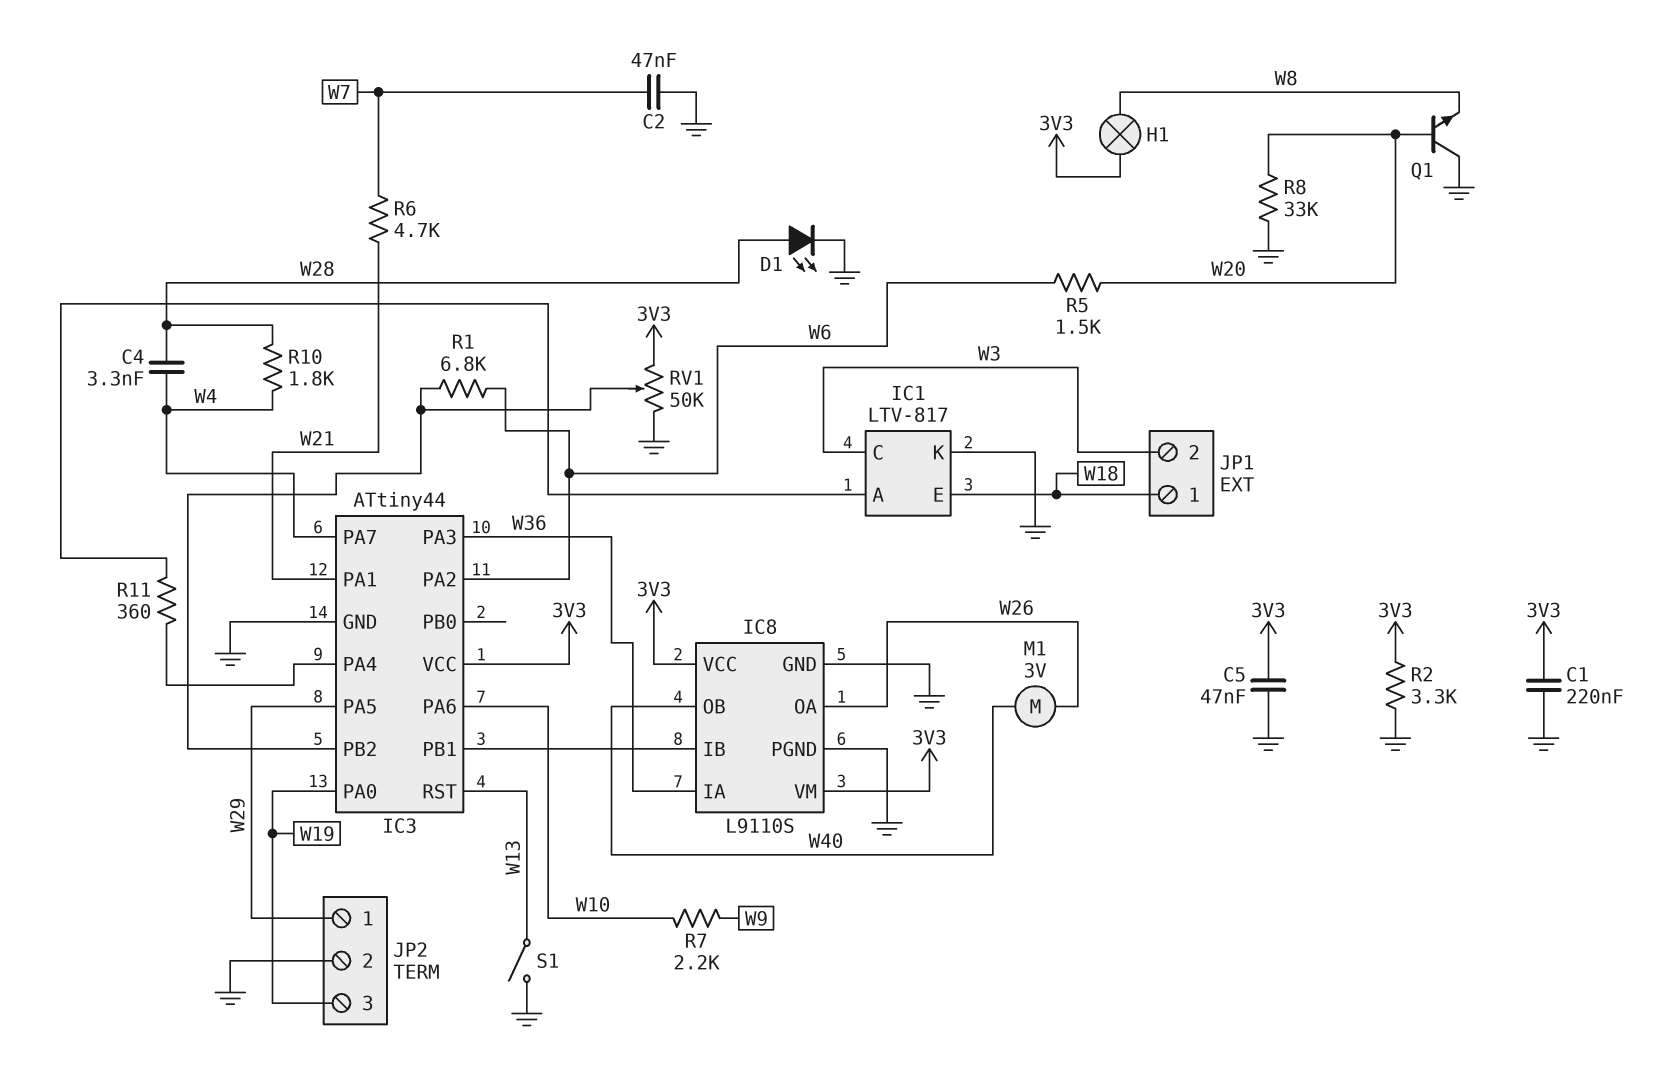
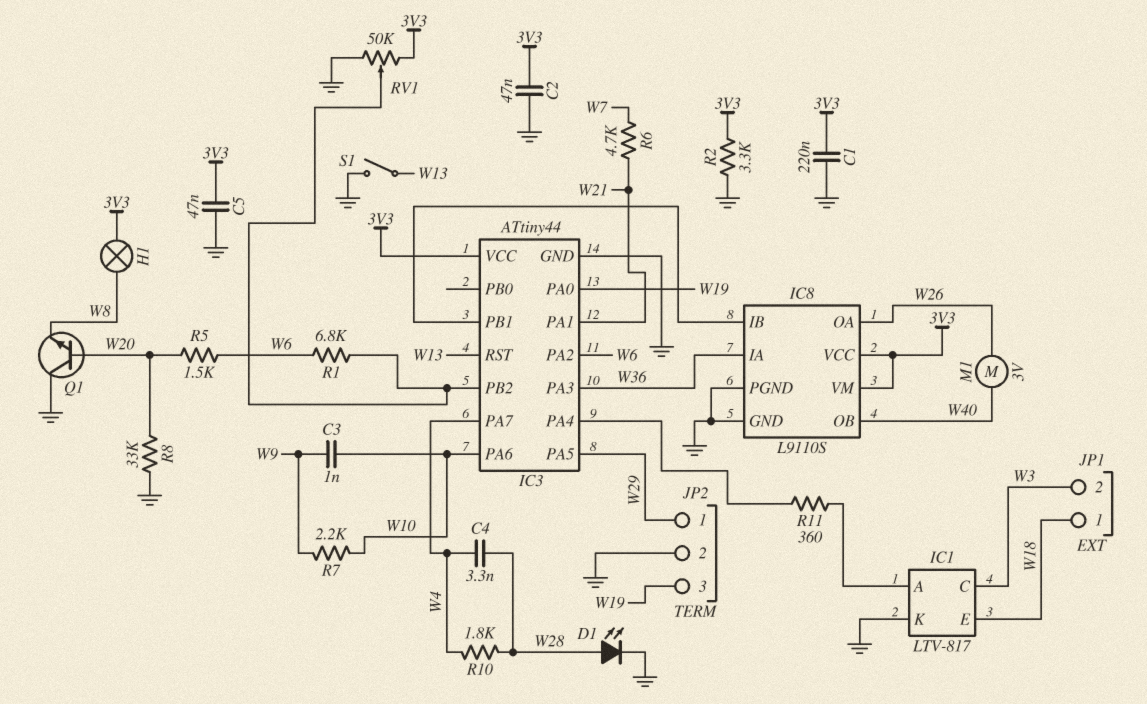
C2: 47nF (GND, W7) -> 47nF (3V3, GND)
C3: none -> 1nF (W9, W10)

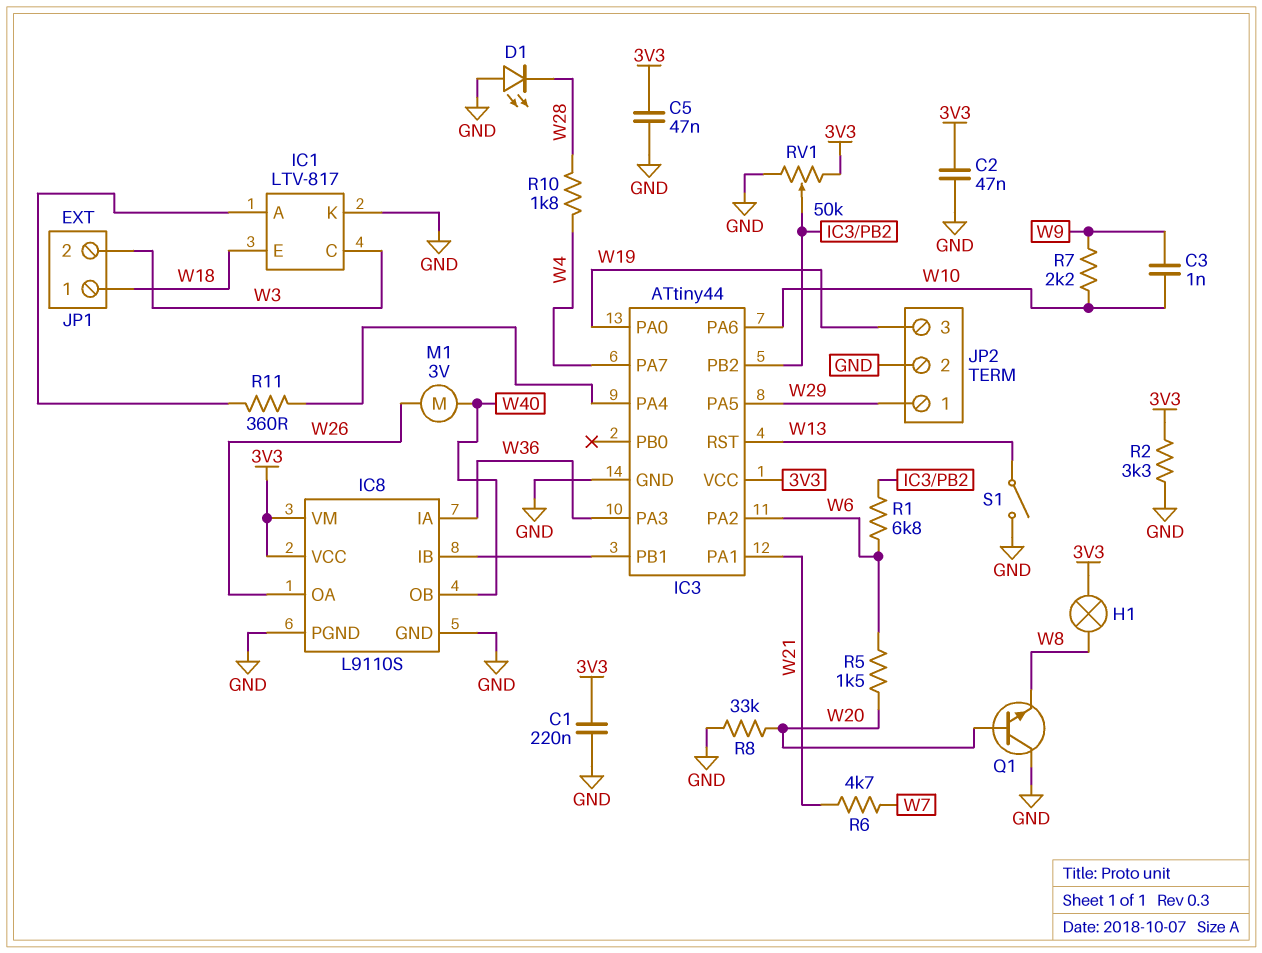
C4: 3.3nF (W4, W28) -> none
D1: LED (A W28, K GND) -> LED (A GND, K W28)

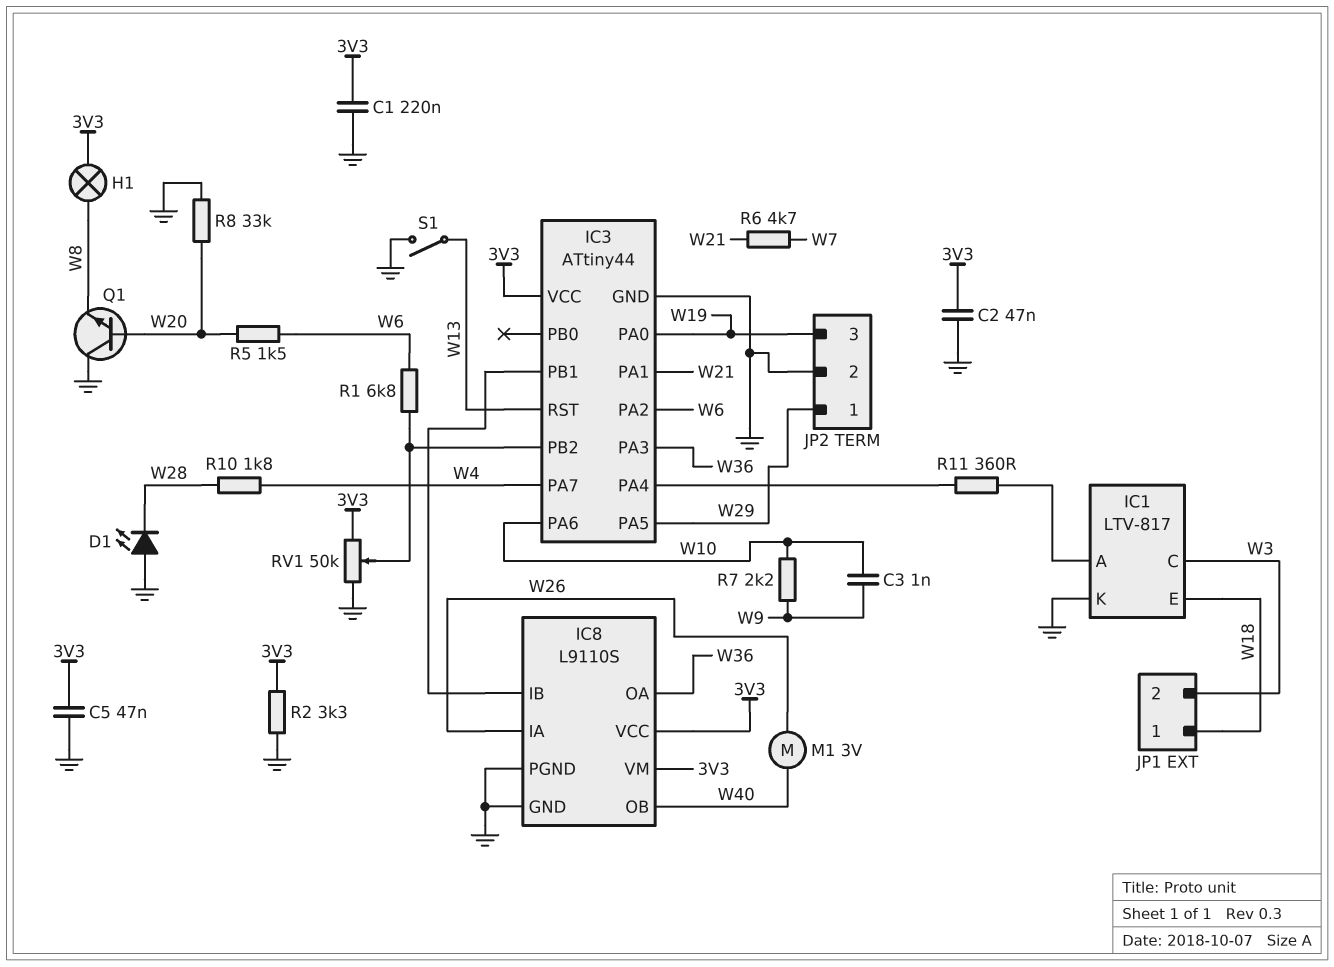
IC8 pin IA: W36 -> W26
IC8 pin OA: W26 -> W36

